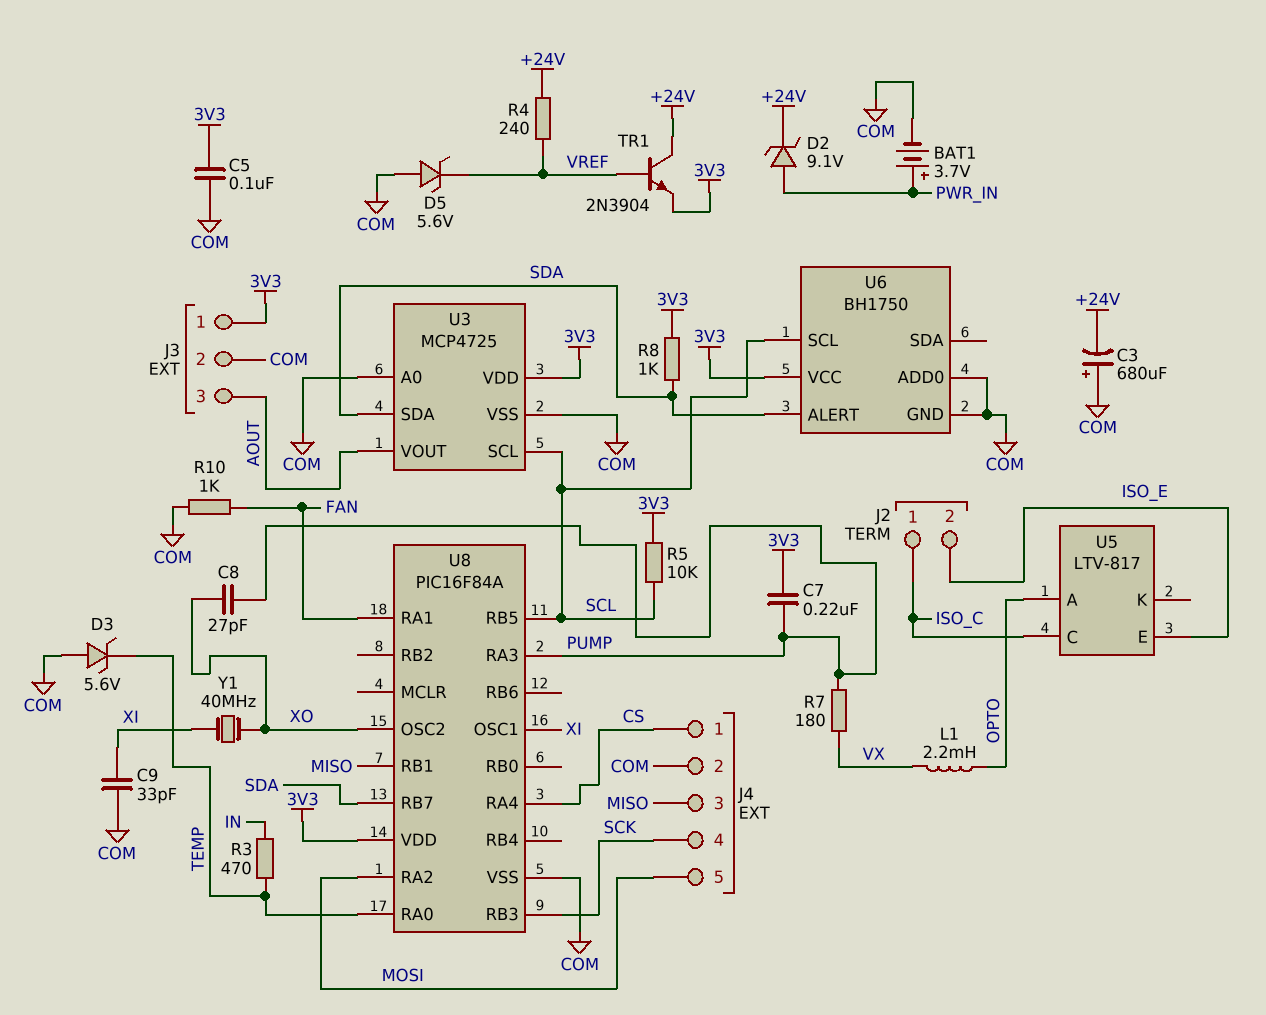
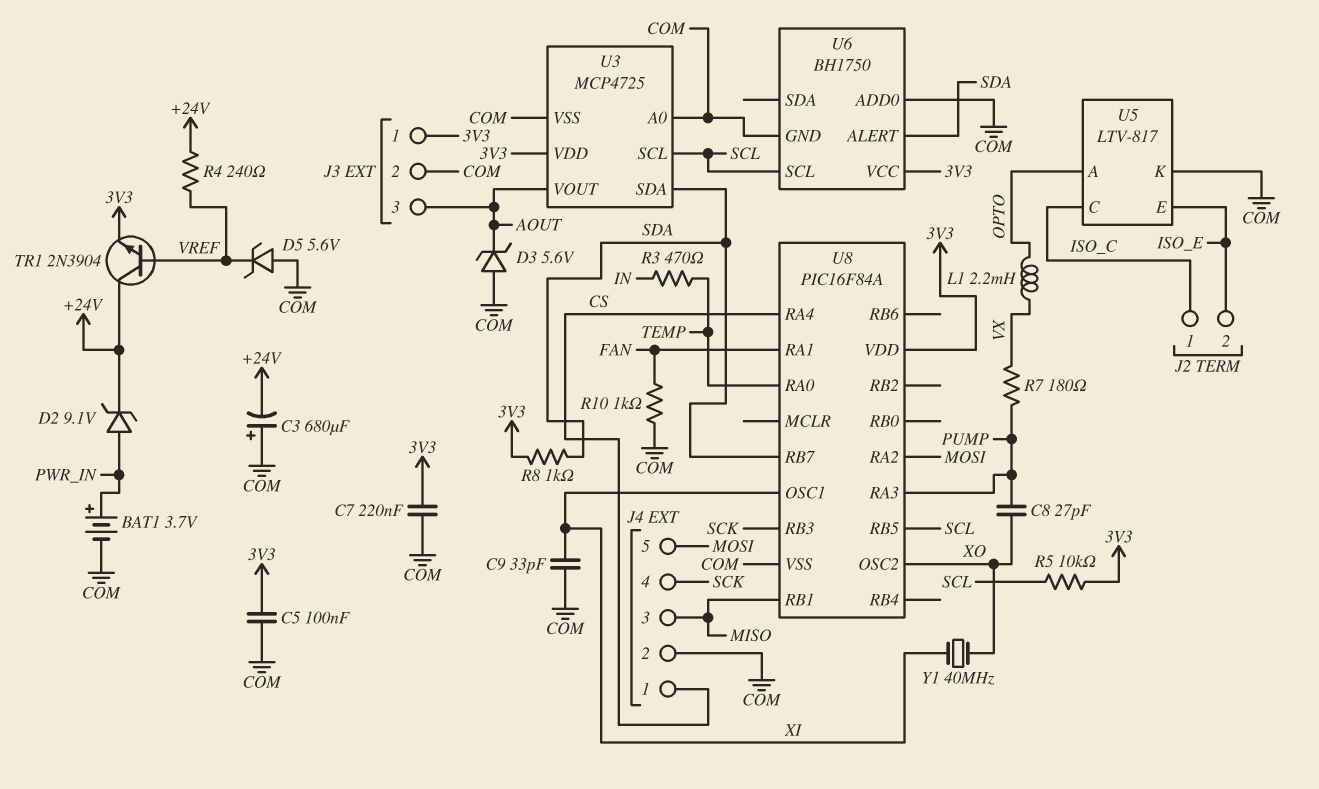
C7: 220nF (3V3, PUMP) -> 220nF (3V3, COM)
D3: zener 5.6V (A COM, K TEMP) -> zener 5.6V (A COM, K AOUT)
U5 pin K: none -> COM

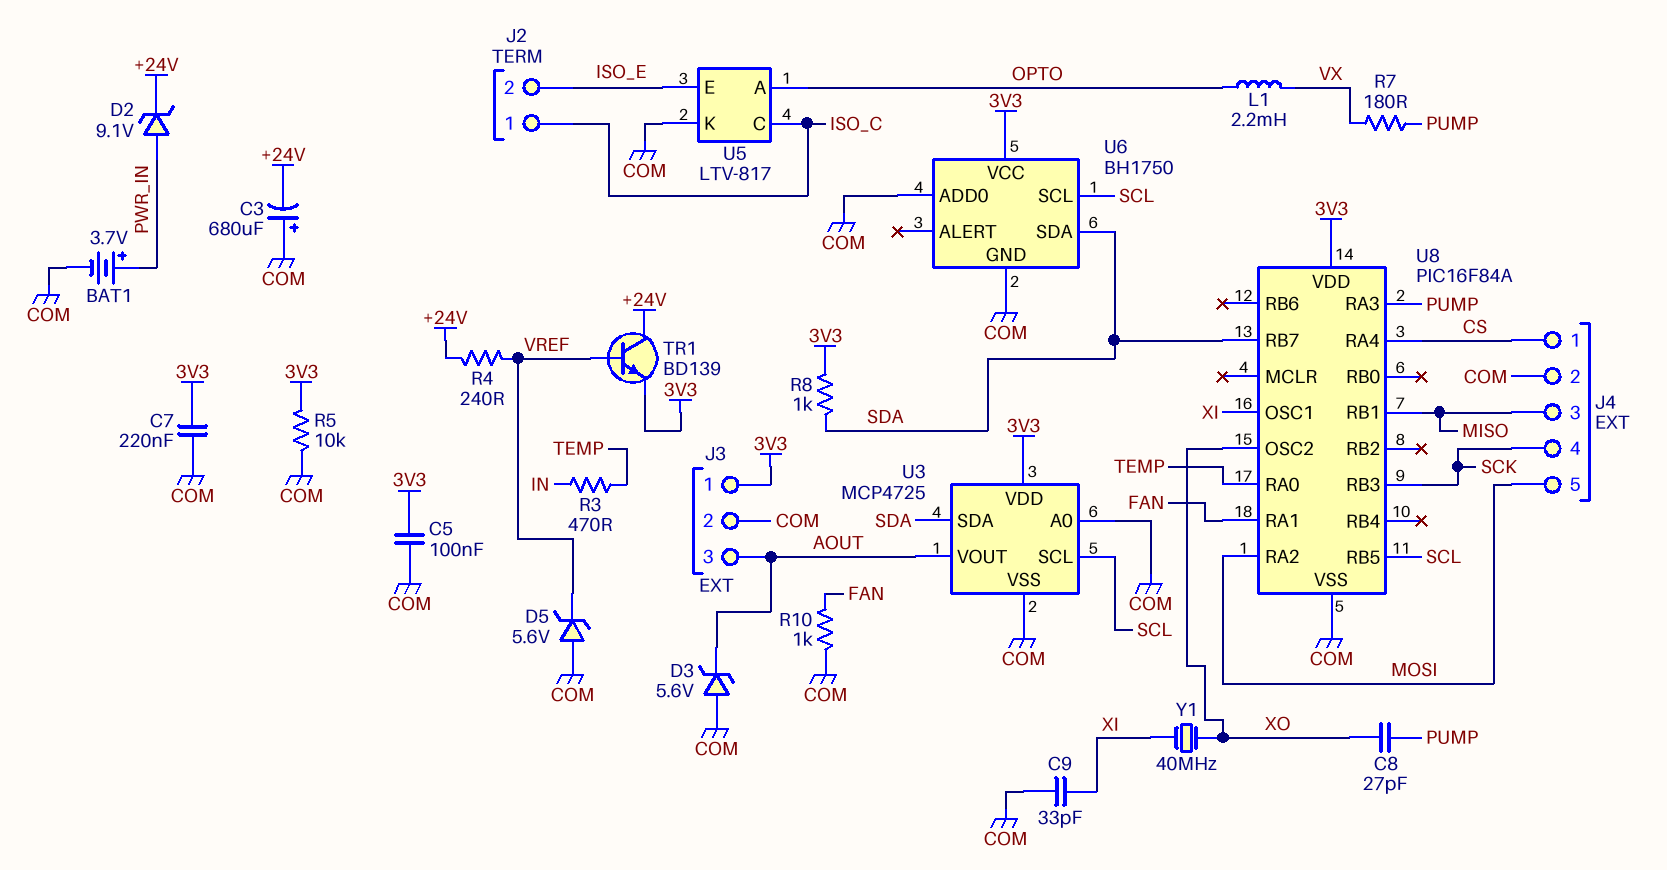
R5: 10k (3V3, SCL) -> 10k (3V3, COM)
TR1: NPN 2N3904 (B VREF, C +24V, E 3V3) -> NPN BD139 (B VREF, C +24V, E 3V3)
U6 pin ALERT: SDA -> none
U6 pin SDA: none -> SDA

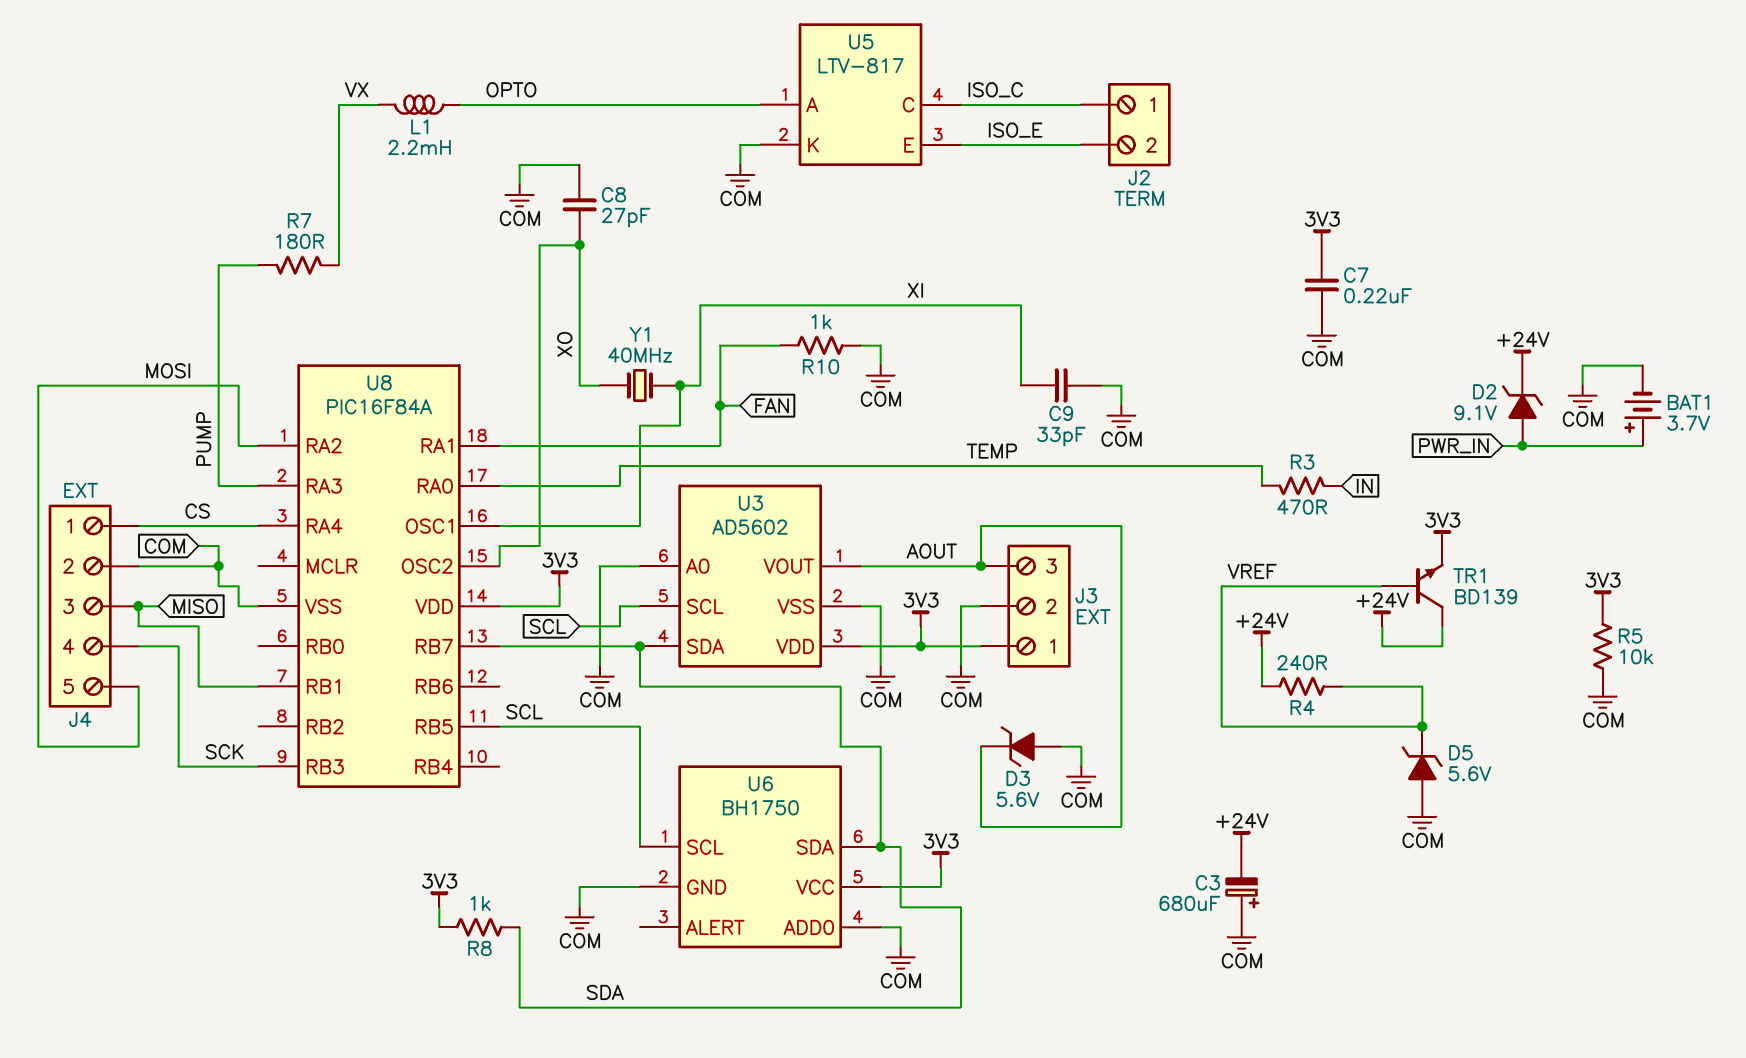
C5: 100nF (3V3, COM) -> none
C8: 27pF (PUMP, XO) -> 27pF (COM, XO)
U3: MCP4725 -> AD5602

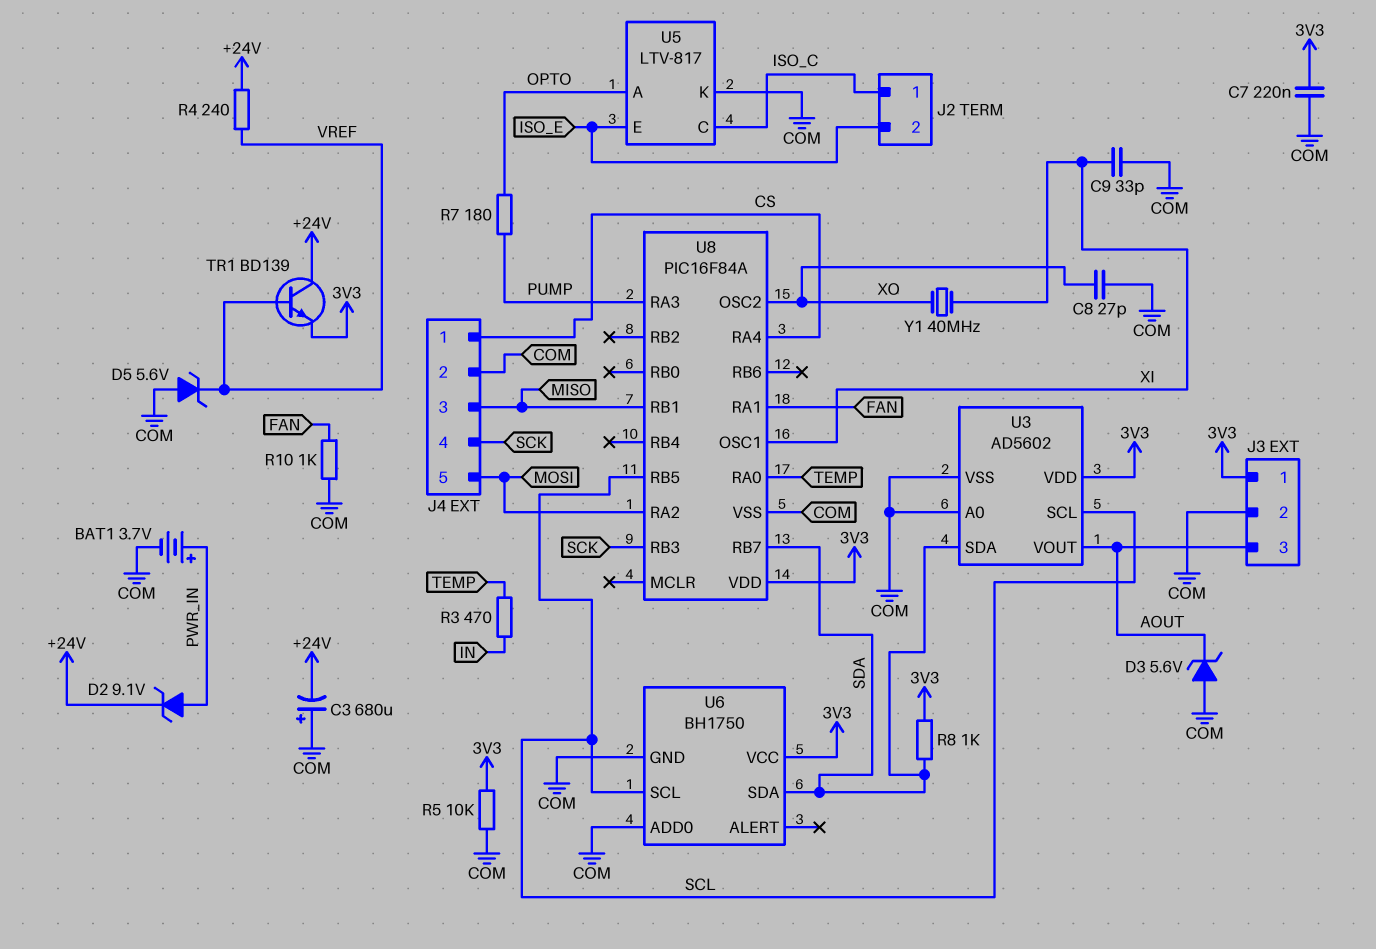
L1: 2.2mH (OPTO, VX) -> none
R7: 180 (PUMP, VX) -> 180 (OPTO, PUMP)

